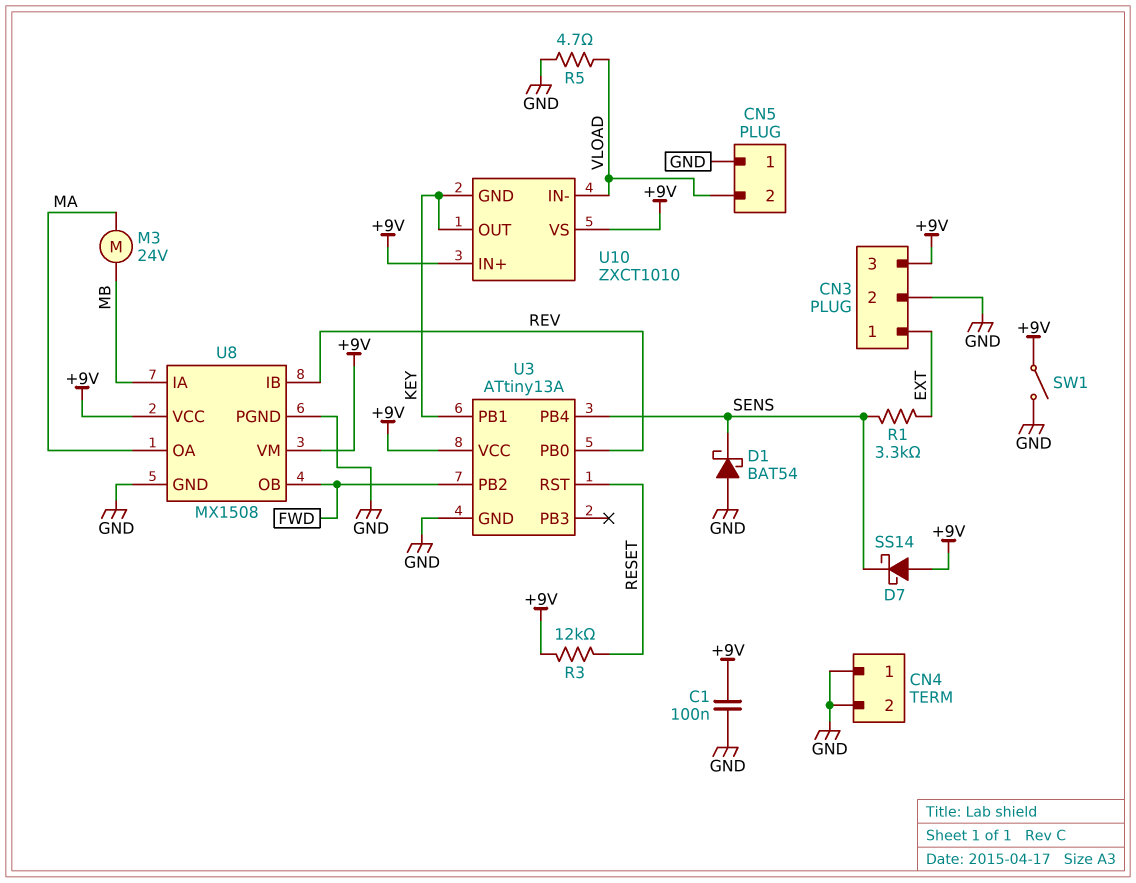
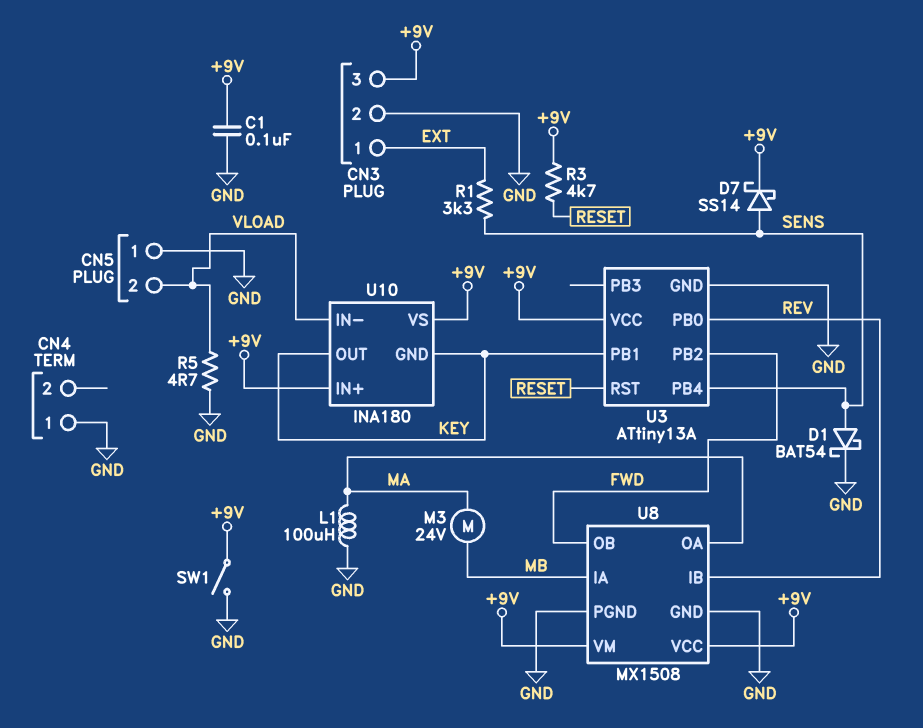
CN4 pin 2: GND -> none
D1: schottky BAT54 (A GND, K SENS) -> schottky BAT54 (A SENS, K GND)
D7: schottky SS14 (A +9V, K SENS) -> schottky SS14 (A SENS, K +9V)
L1: none -> 100uH (GND, MA)
R3: 12k (+9V, RESET) -> 4.7k (+9V, RESET)
U10: ZXCT1010 -> INA180

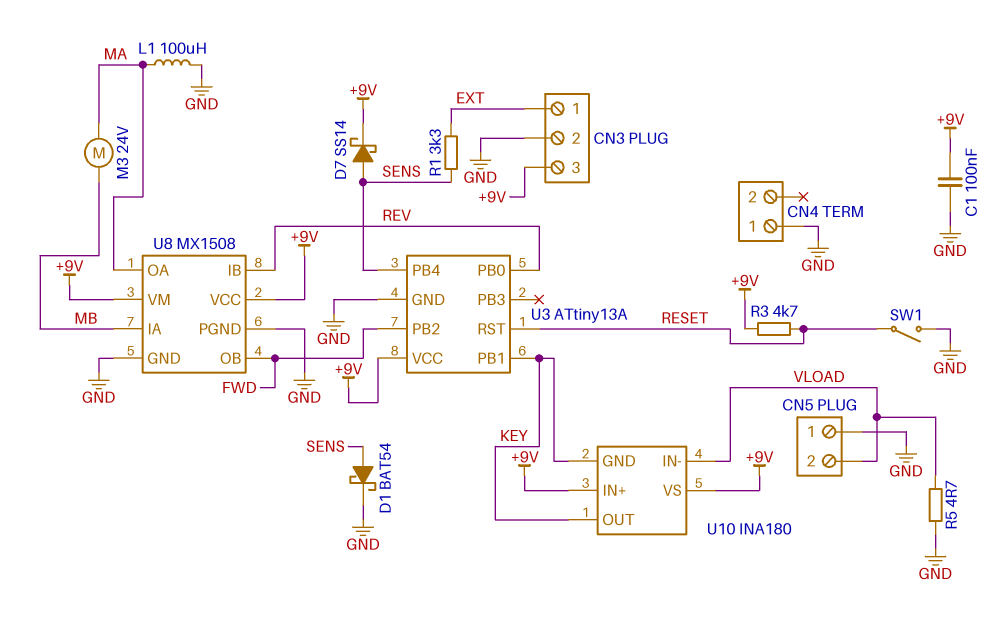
SW1: switch (+9V, GND) -> switch (GND, RESET)

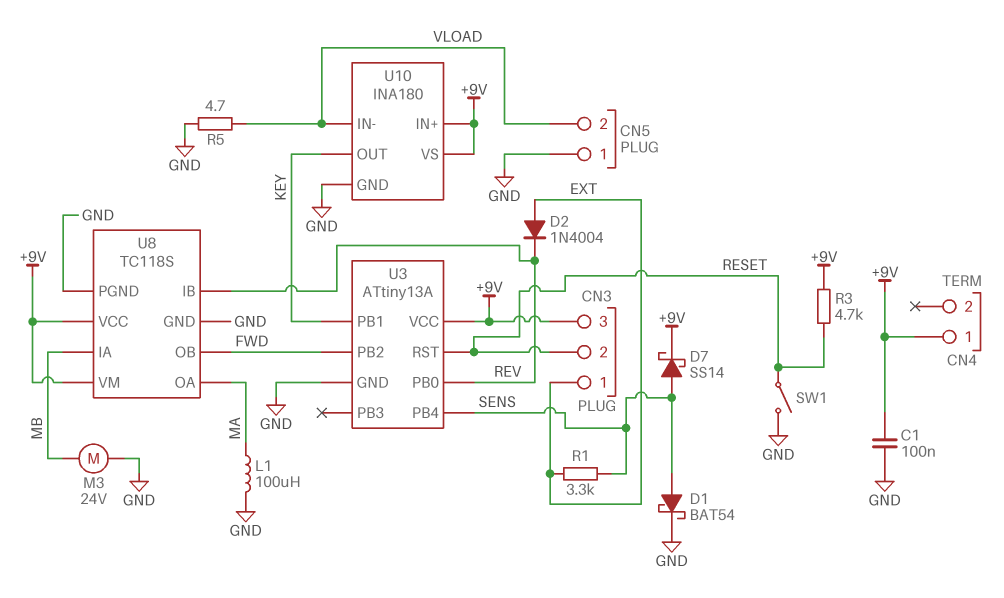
CN3 pin 2: GND -> RESET
CN4 pin 1: GND -> +9V
D2: none -> diode 1N4004 (A EXT, K REV)
M3: motor 24V (MA, MB) -> motor 24V (GND, MB)
U8: MX1508 -> TC118S
U10 pin GND: KEY -> GND

